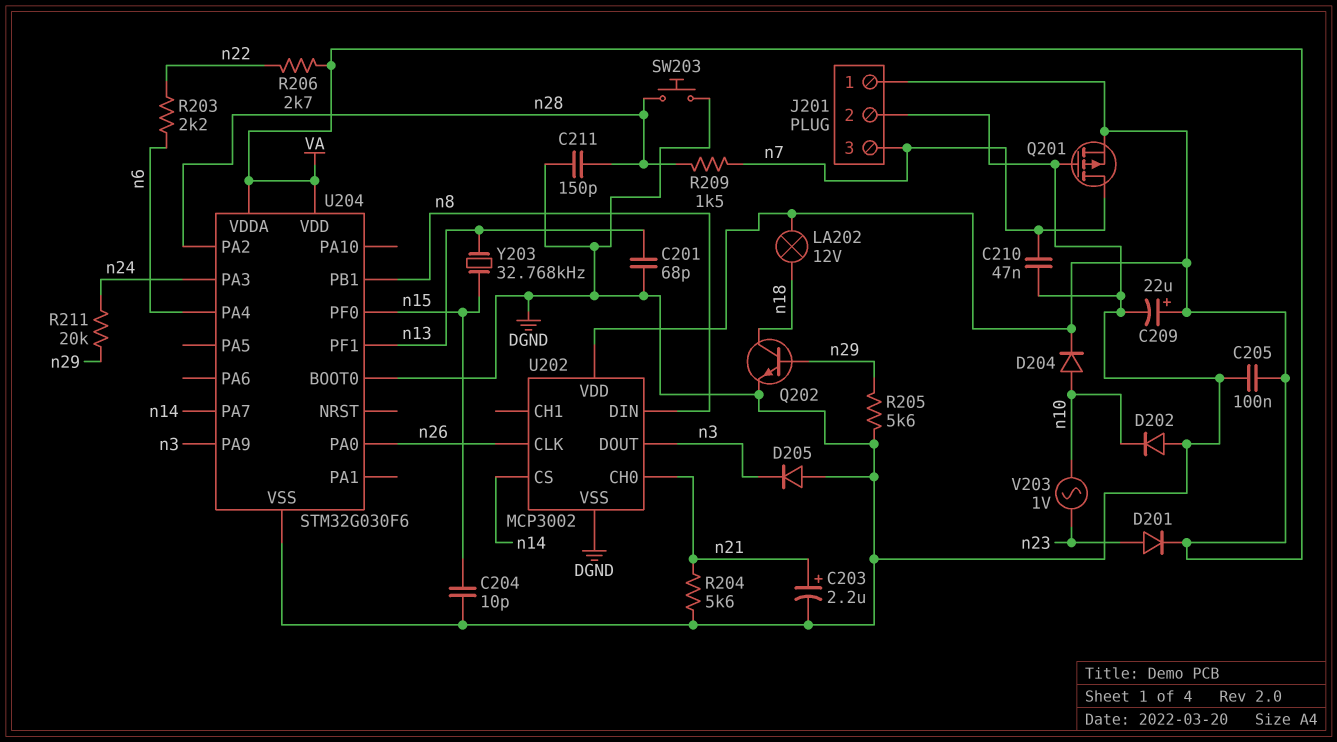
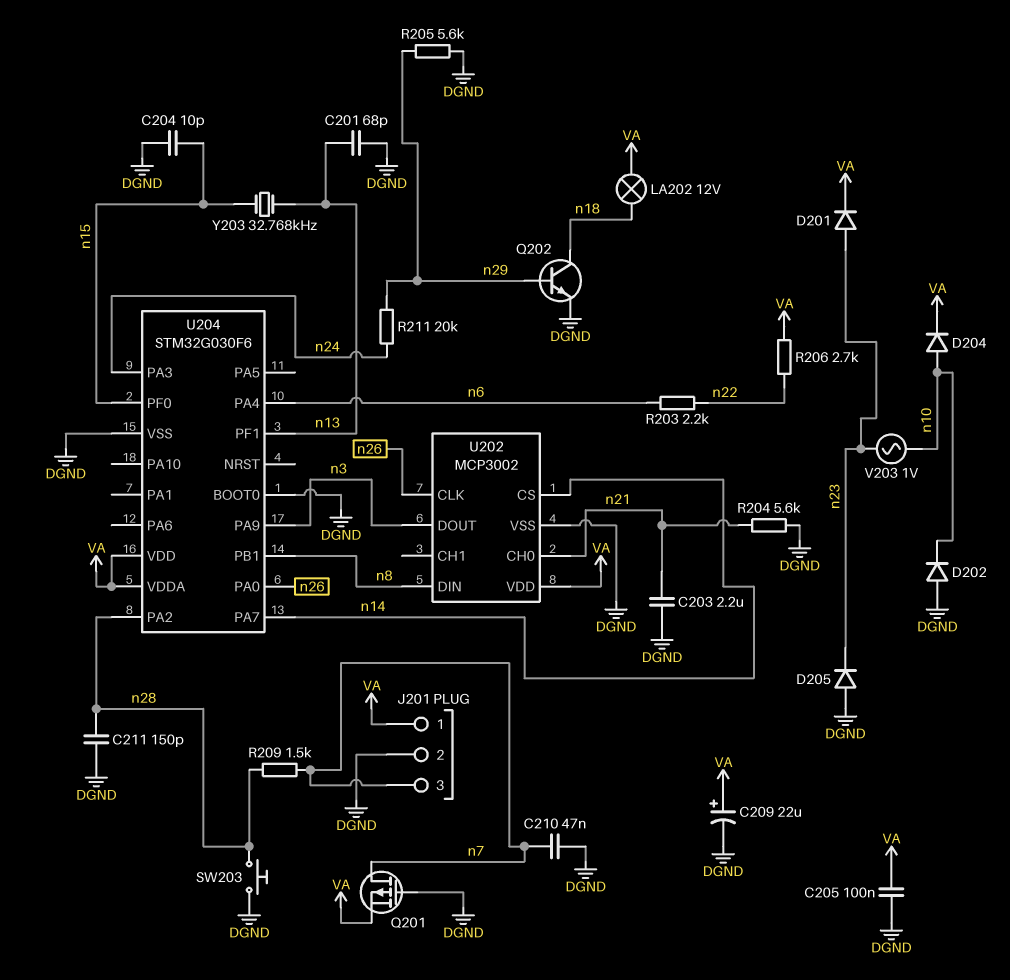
C203: 2.2uF (plus n21, minus DGND) -> 2.2uF (DGND, n21)
D205: diode (A DGND, K n3) -> diode (A DGND, K n23)

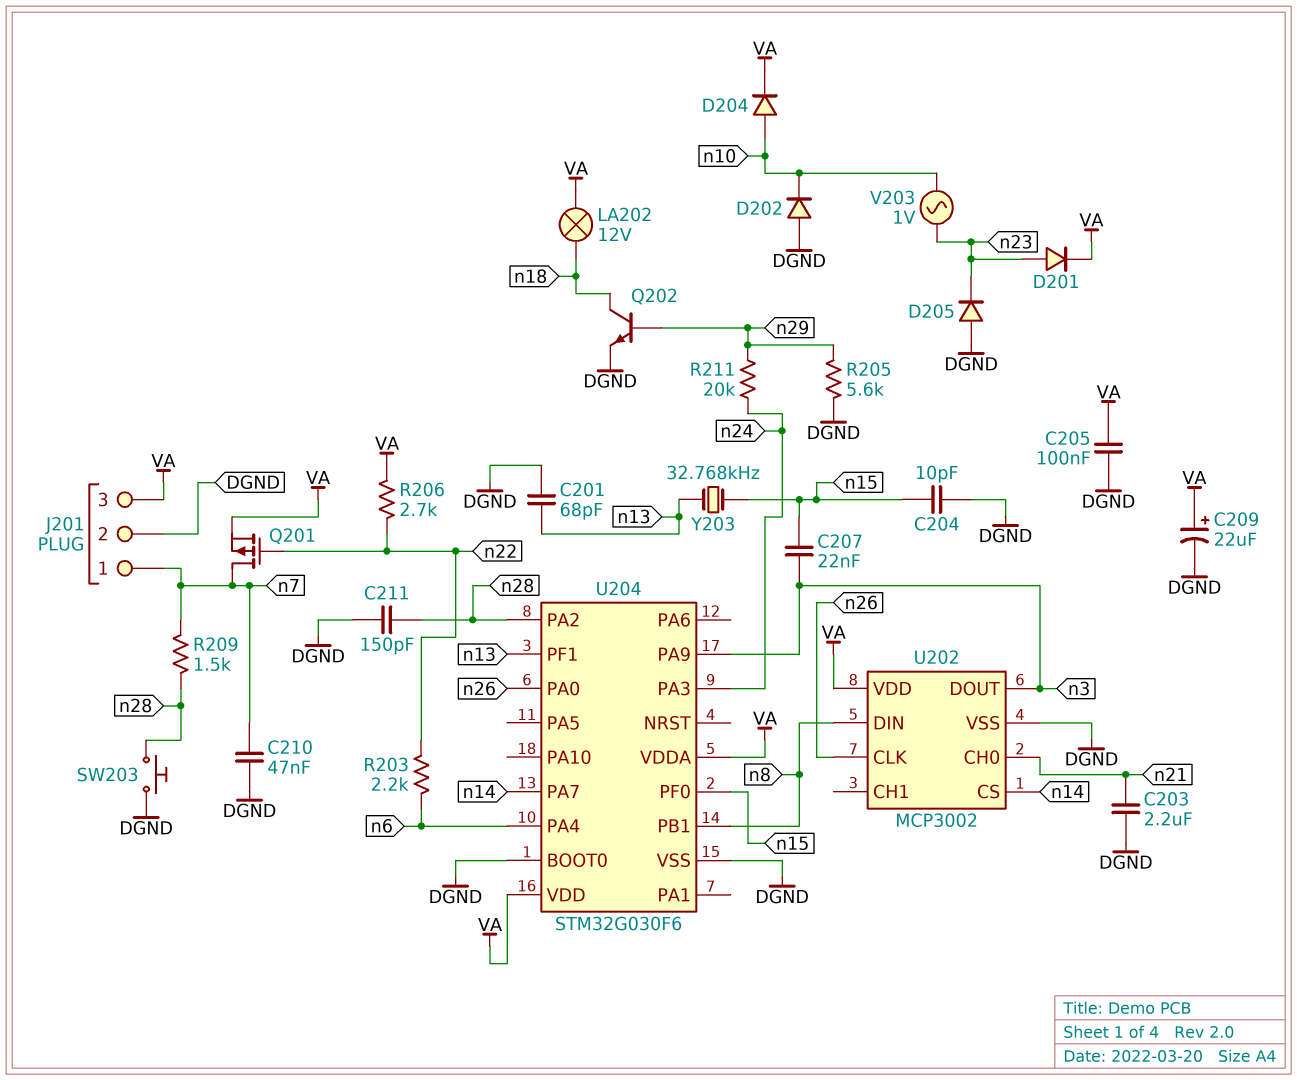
C207: none -> 22nF (n3, n15)
J201 pin 1: VA -> n7
J201 pin 3: n7 -> VA
Q201: PMOS (G DGND, D n7, S VA) -> PMOS (G n22, D n7, S VA)
R204: 5.6k (DGND, n21) -> none

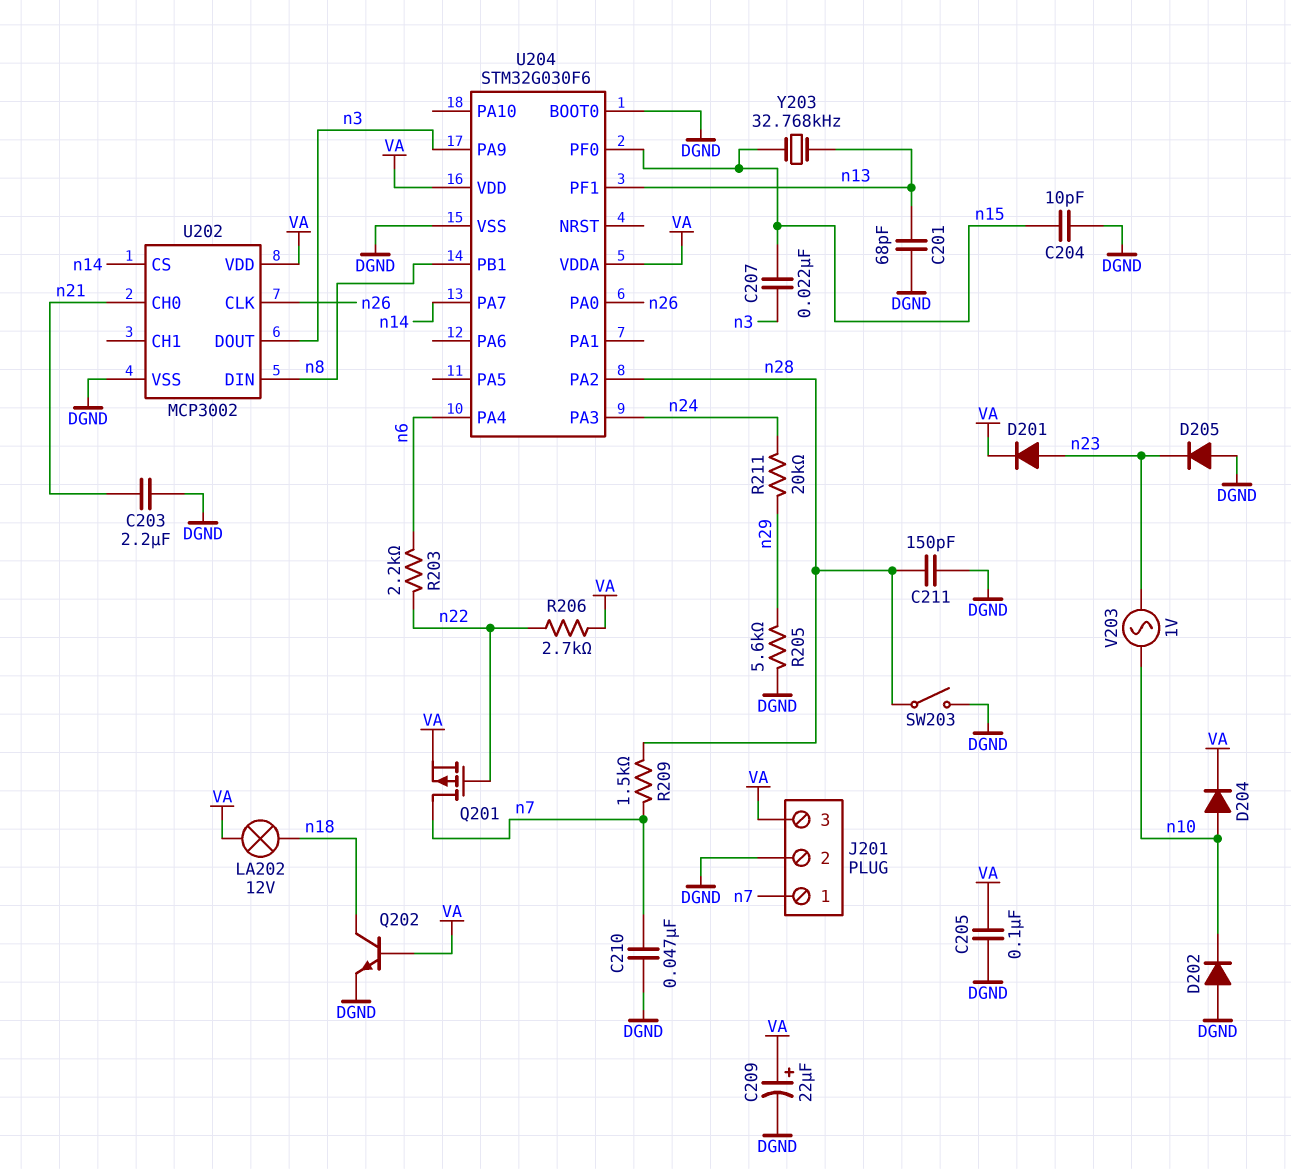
Q202: NPN (B n29, C n18, E DGND) -> NPN (B VA, C n18, E DGND)
SW203: button (DGND, n28) -> switch (DGND, n28)

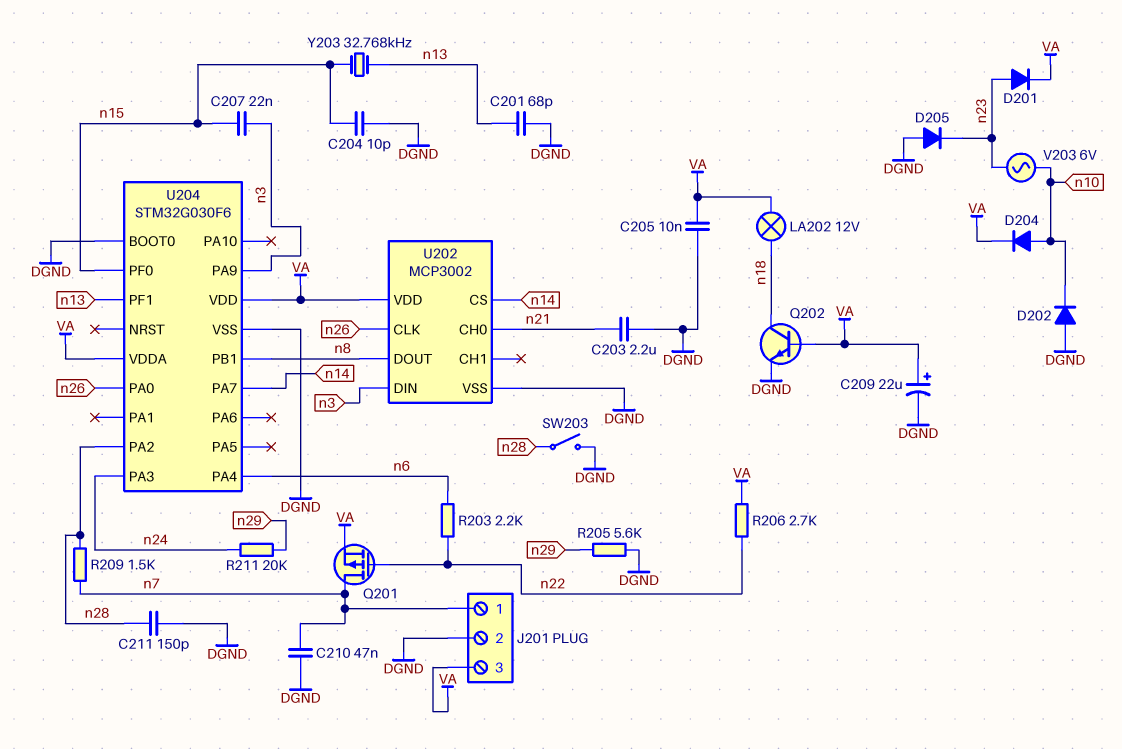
C205: 100nF (DGND, VA) -> 10nF (DGND, VA)
U202 pin DIN: n8 -> n3
U202 pin DOUT: n3 -> n8
V203: AC 1V (n10, n23) -> AC 6V (n10, n23)

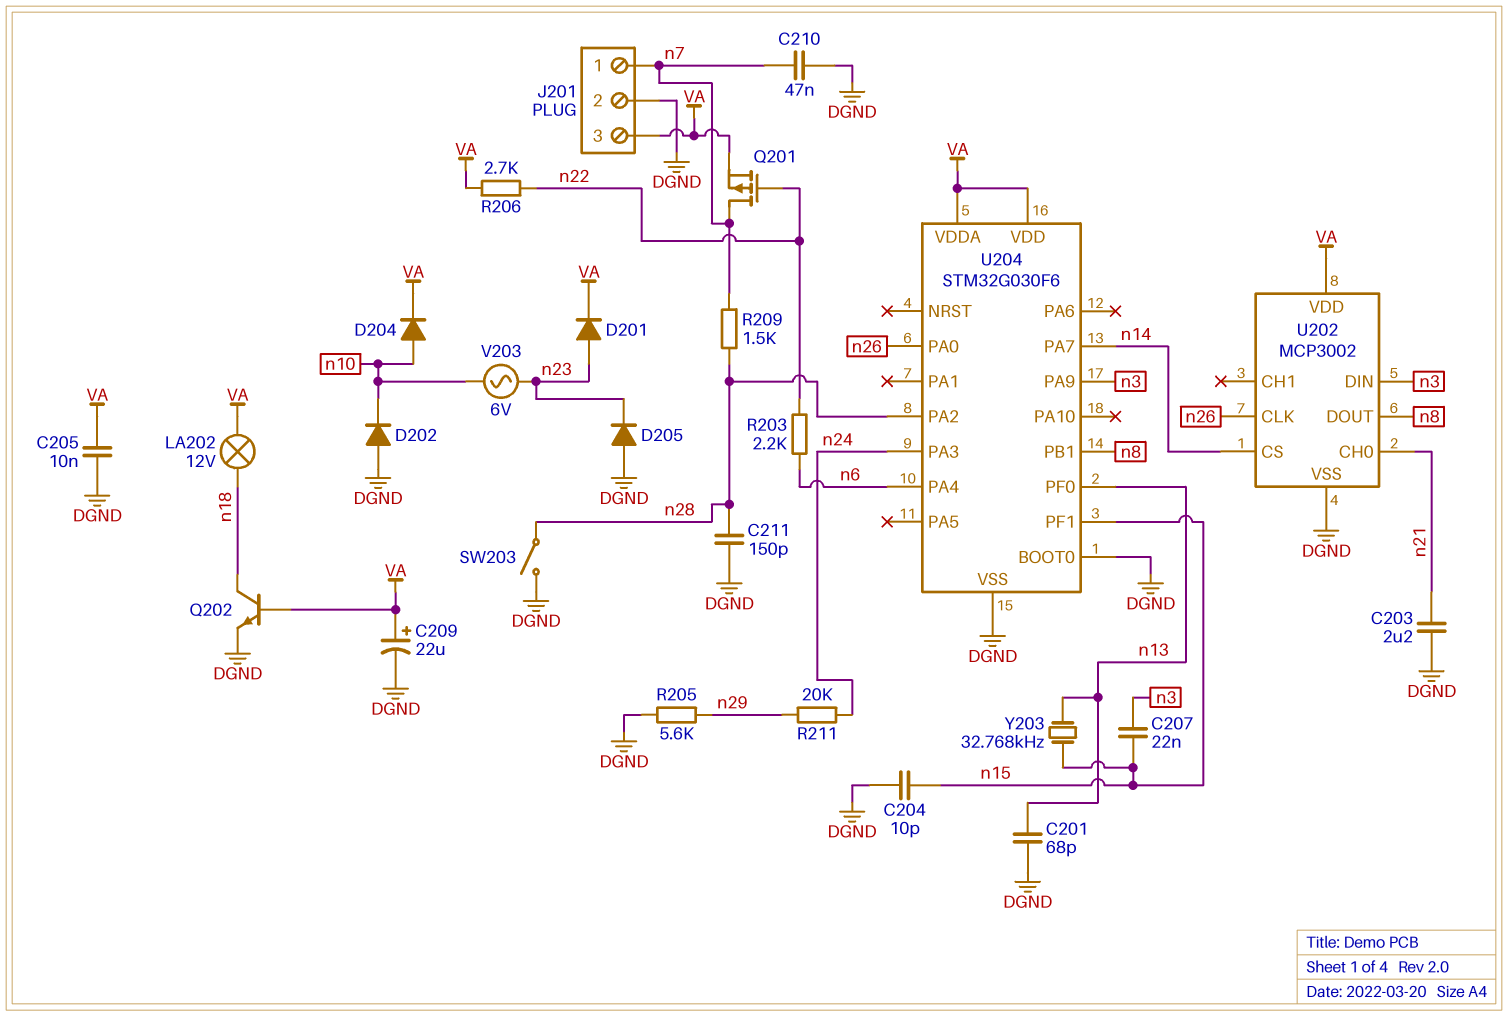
U204 pin PF0: n15 -> n13
U204 pin PF1: n13 -> n15

